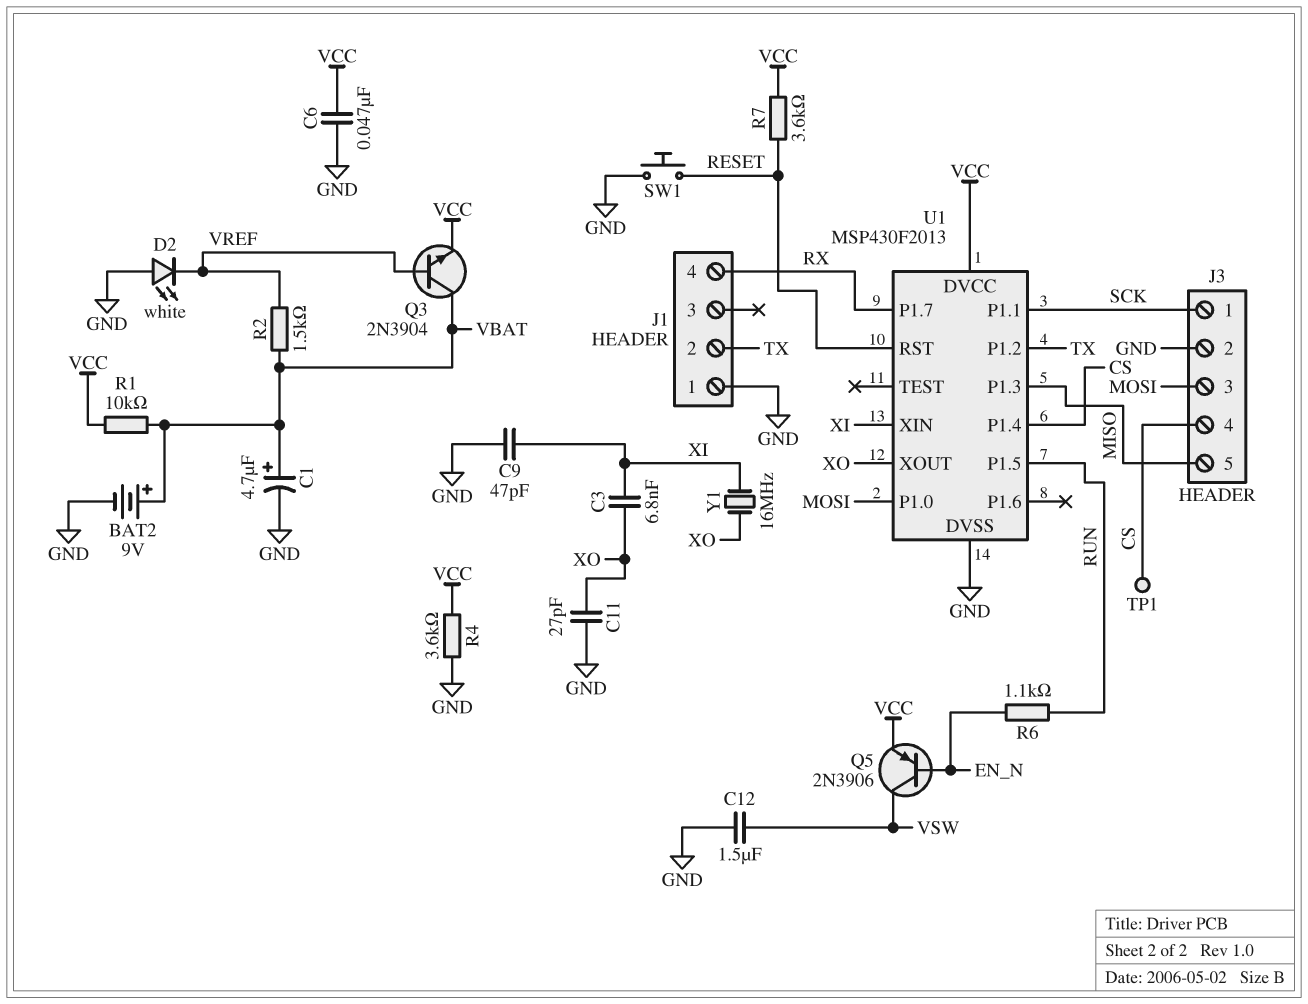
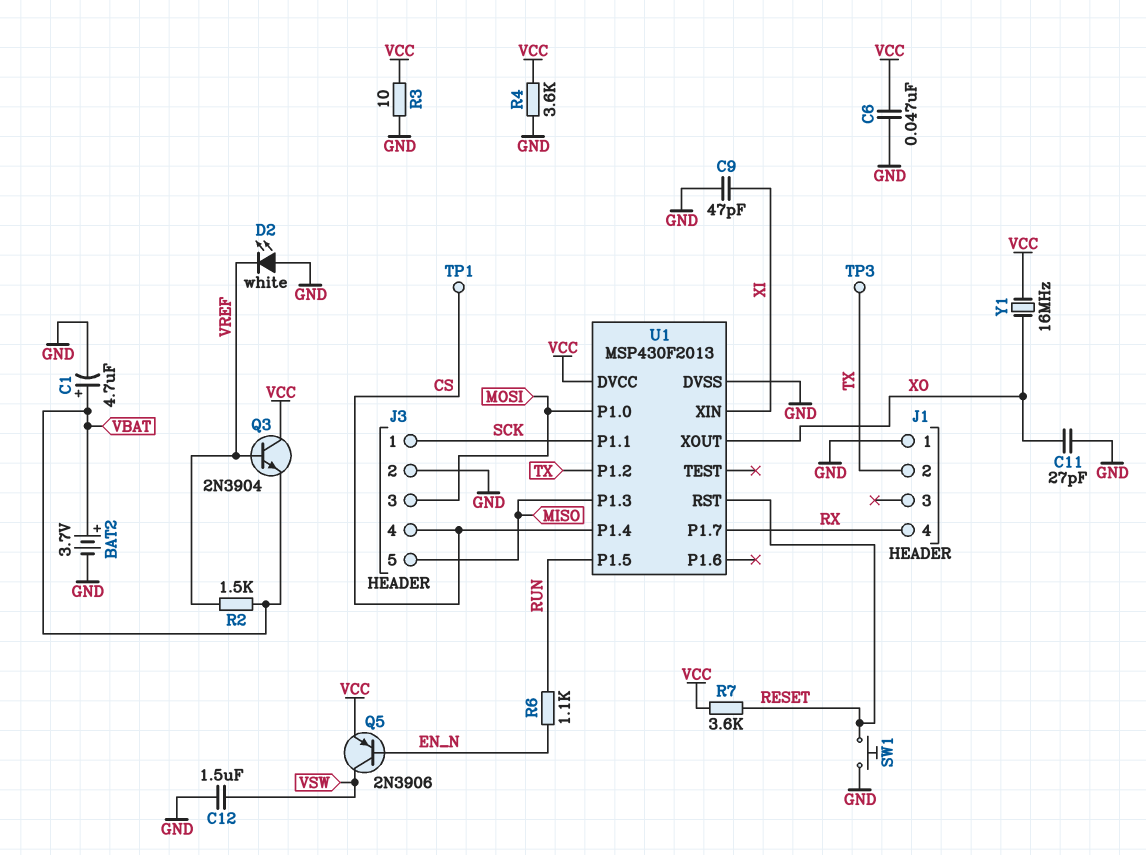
BAT2: 9V (plus VBAT, minus GND) -> 3.7V (plus VBAT, minus GND)
C3: 6.8nF (XI, XO) -> none
Q3: NPN 2N3904 (B VREF, C VBAT, E VCC) -> NPN 2N3904 (B VREF, C VCC, E VBAT)
R1: 10k (VBAT, VCC) -> none
R3: none -> 10 (GND, VCC)
TP3: none -> test point (TX)
Y1: 16MHz (XI, XO) -> 16MHz (VCC, XO)

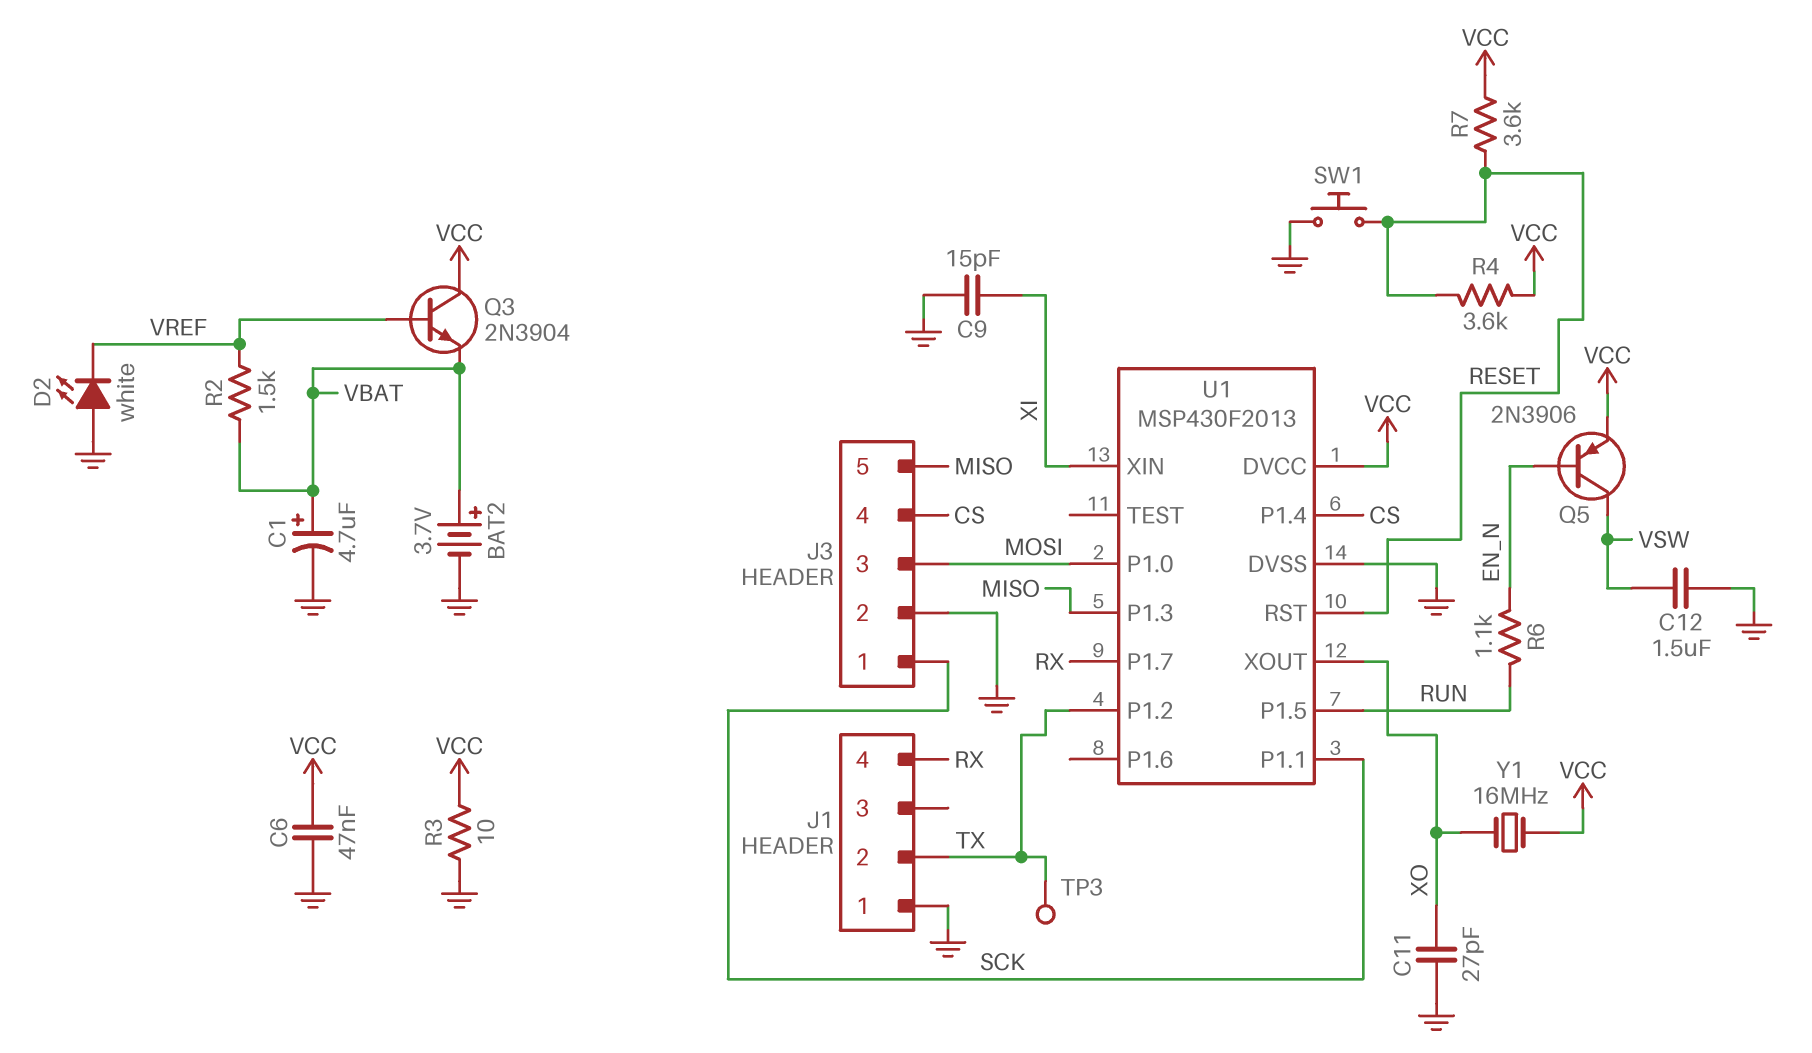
C9: 47pF (GND, XI) -> 15pF (GND, XI)
R4: 3.6k (GND, VCC) -> 3.6k (RESET, VCC)
TP1: test point (CS) -> none

